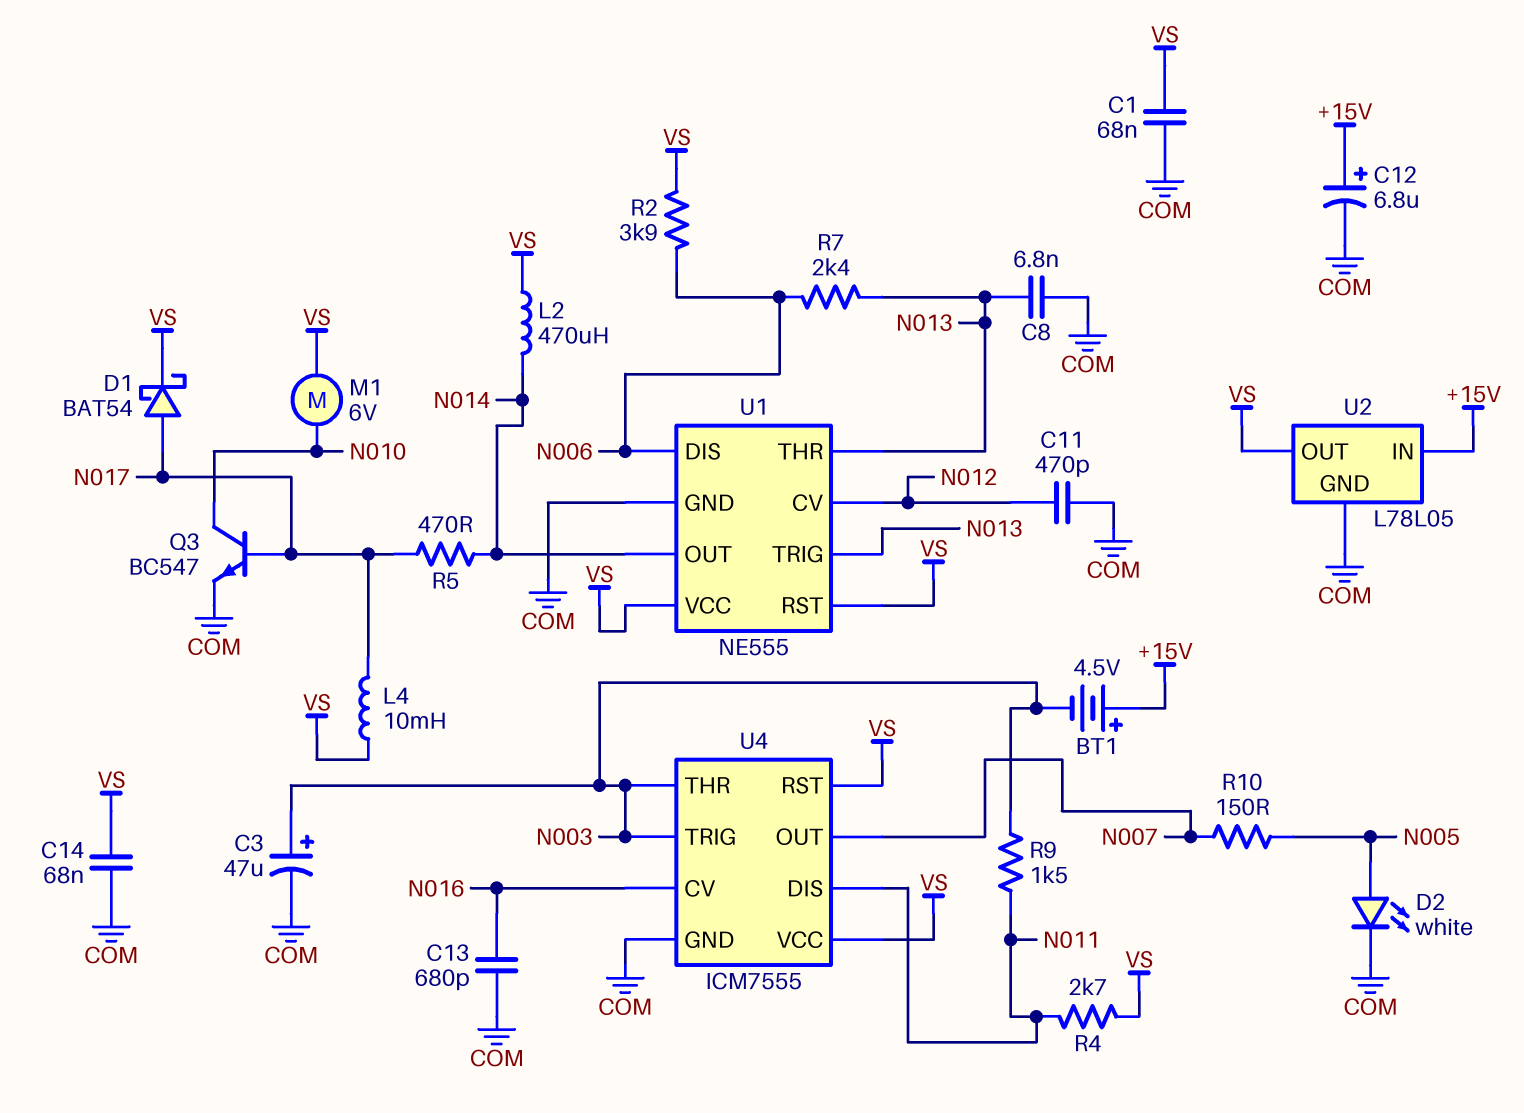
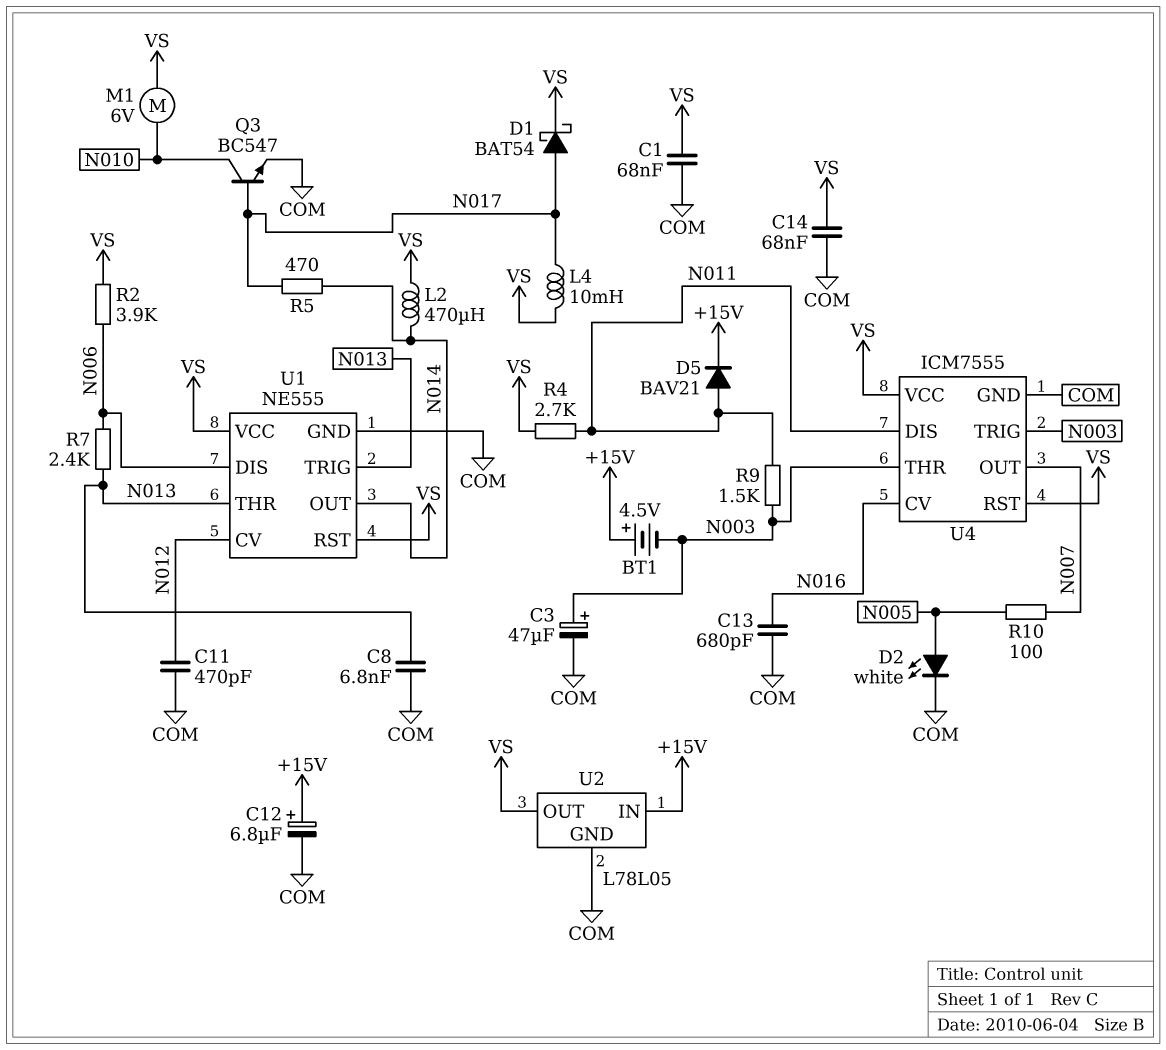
D5: none -> diode BAV21 (A N011, K +15V)
R10: 150 (N005, N007) -> 100 (N005, N007)

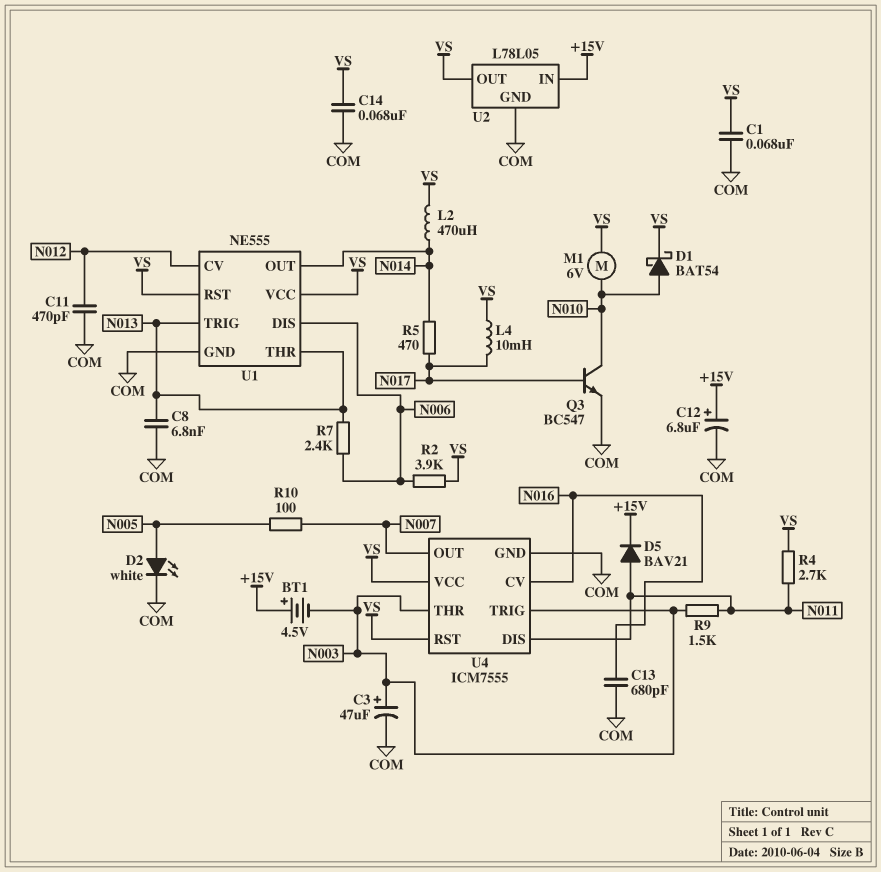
D1: schottky BAT54 (A N017, K VS) -> schottky BAT54 (A N010, K VS)

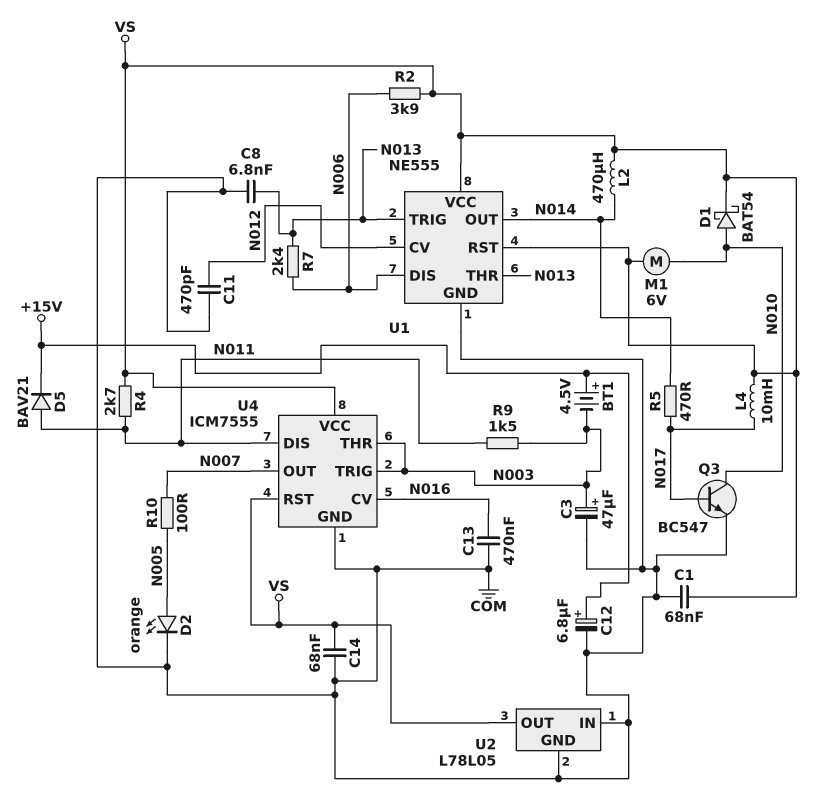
C13: 680pF (COM, N016) -> 470nF (COM, N016)
D2: LED white (A N005, K COM) -> LED orange (A N005, K COM)
U2 pin IN: +15V -> COM

